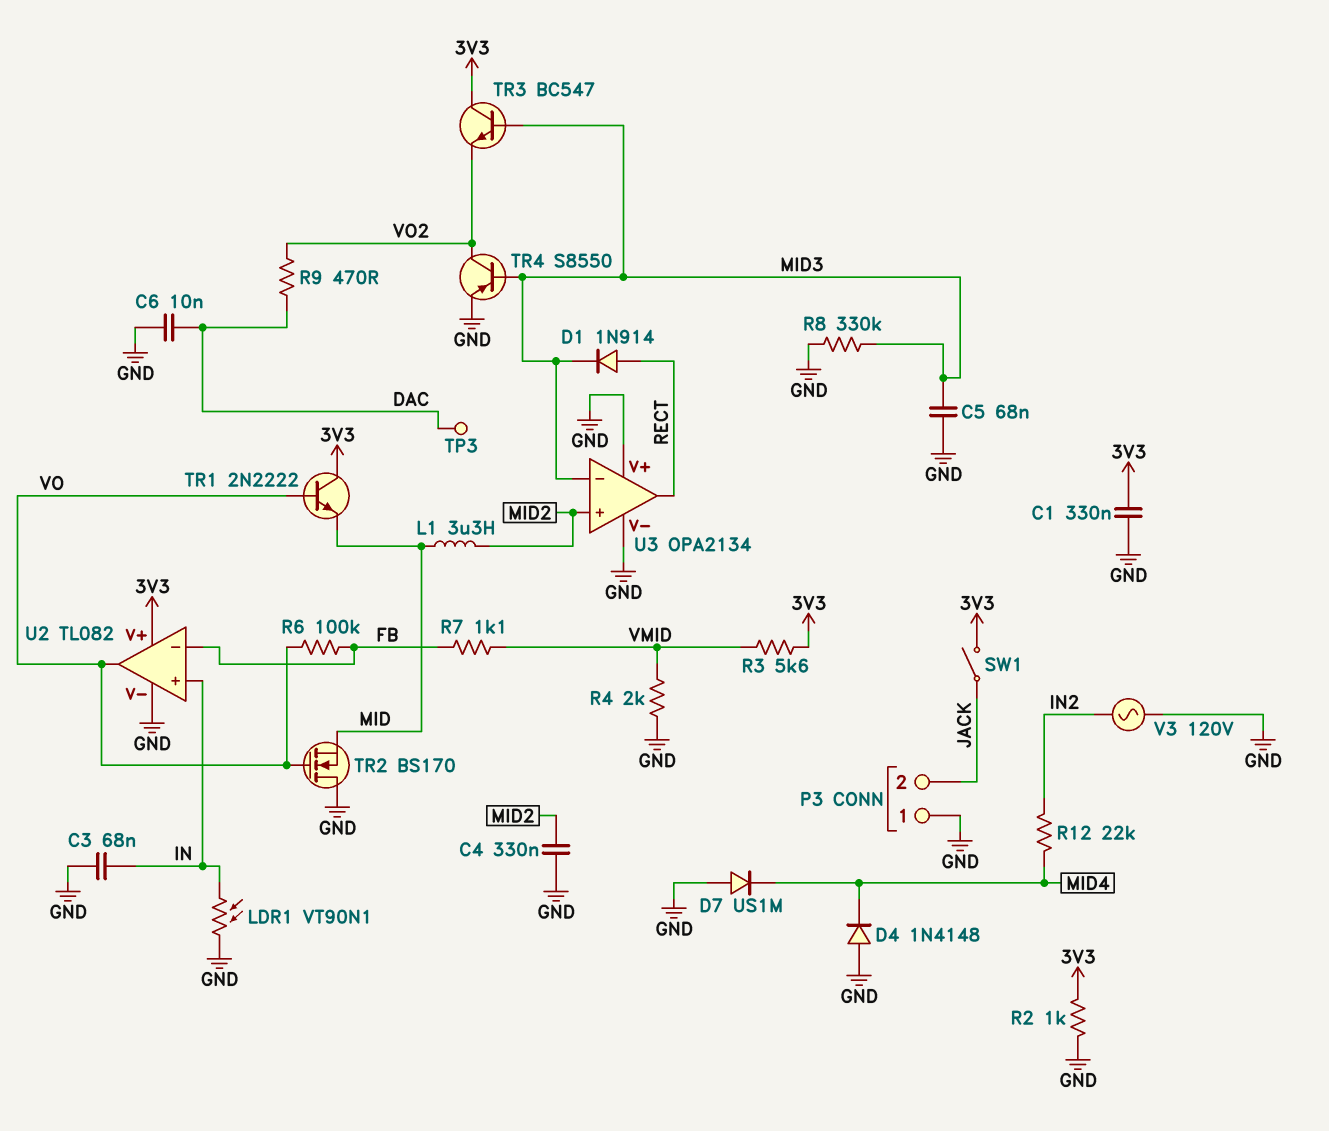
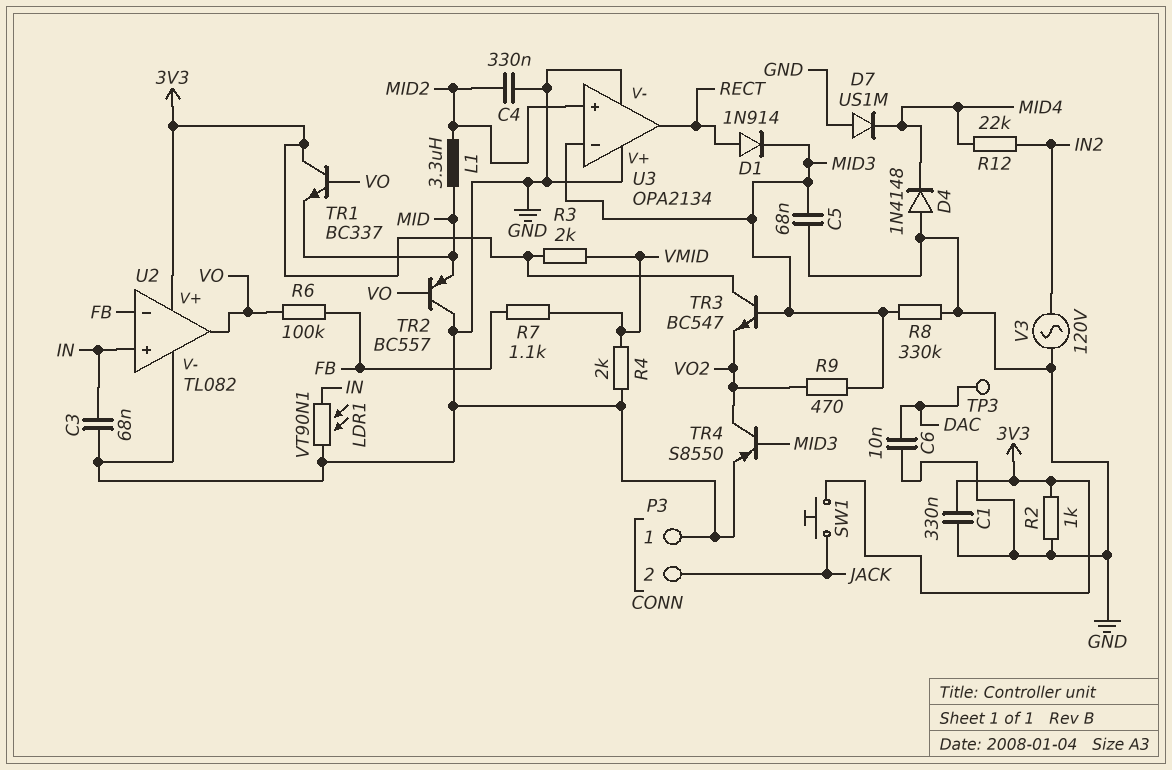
R3: 5.6k (3V3, VMID) -> 2k (3V3, VMID)
R9: 470 (DAC, VO2) -> 470 (MID3, VO2)
SW1: switch (3V3, JACK) -> button (3V3, JACK)
TR1: NPN 2N2222 (B VO, C 3V3, E MID) -> NPN BC337 (B VO, C 3V3, E MID)
TR2: NMOS BS170 (G VO, D GND, S MID) -> PNP BC557 (B VO, C GND, E MID)

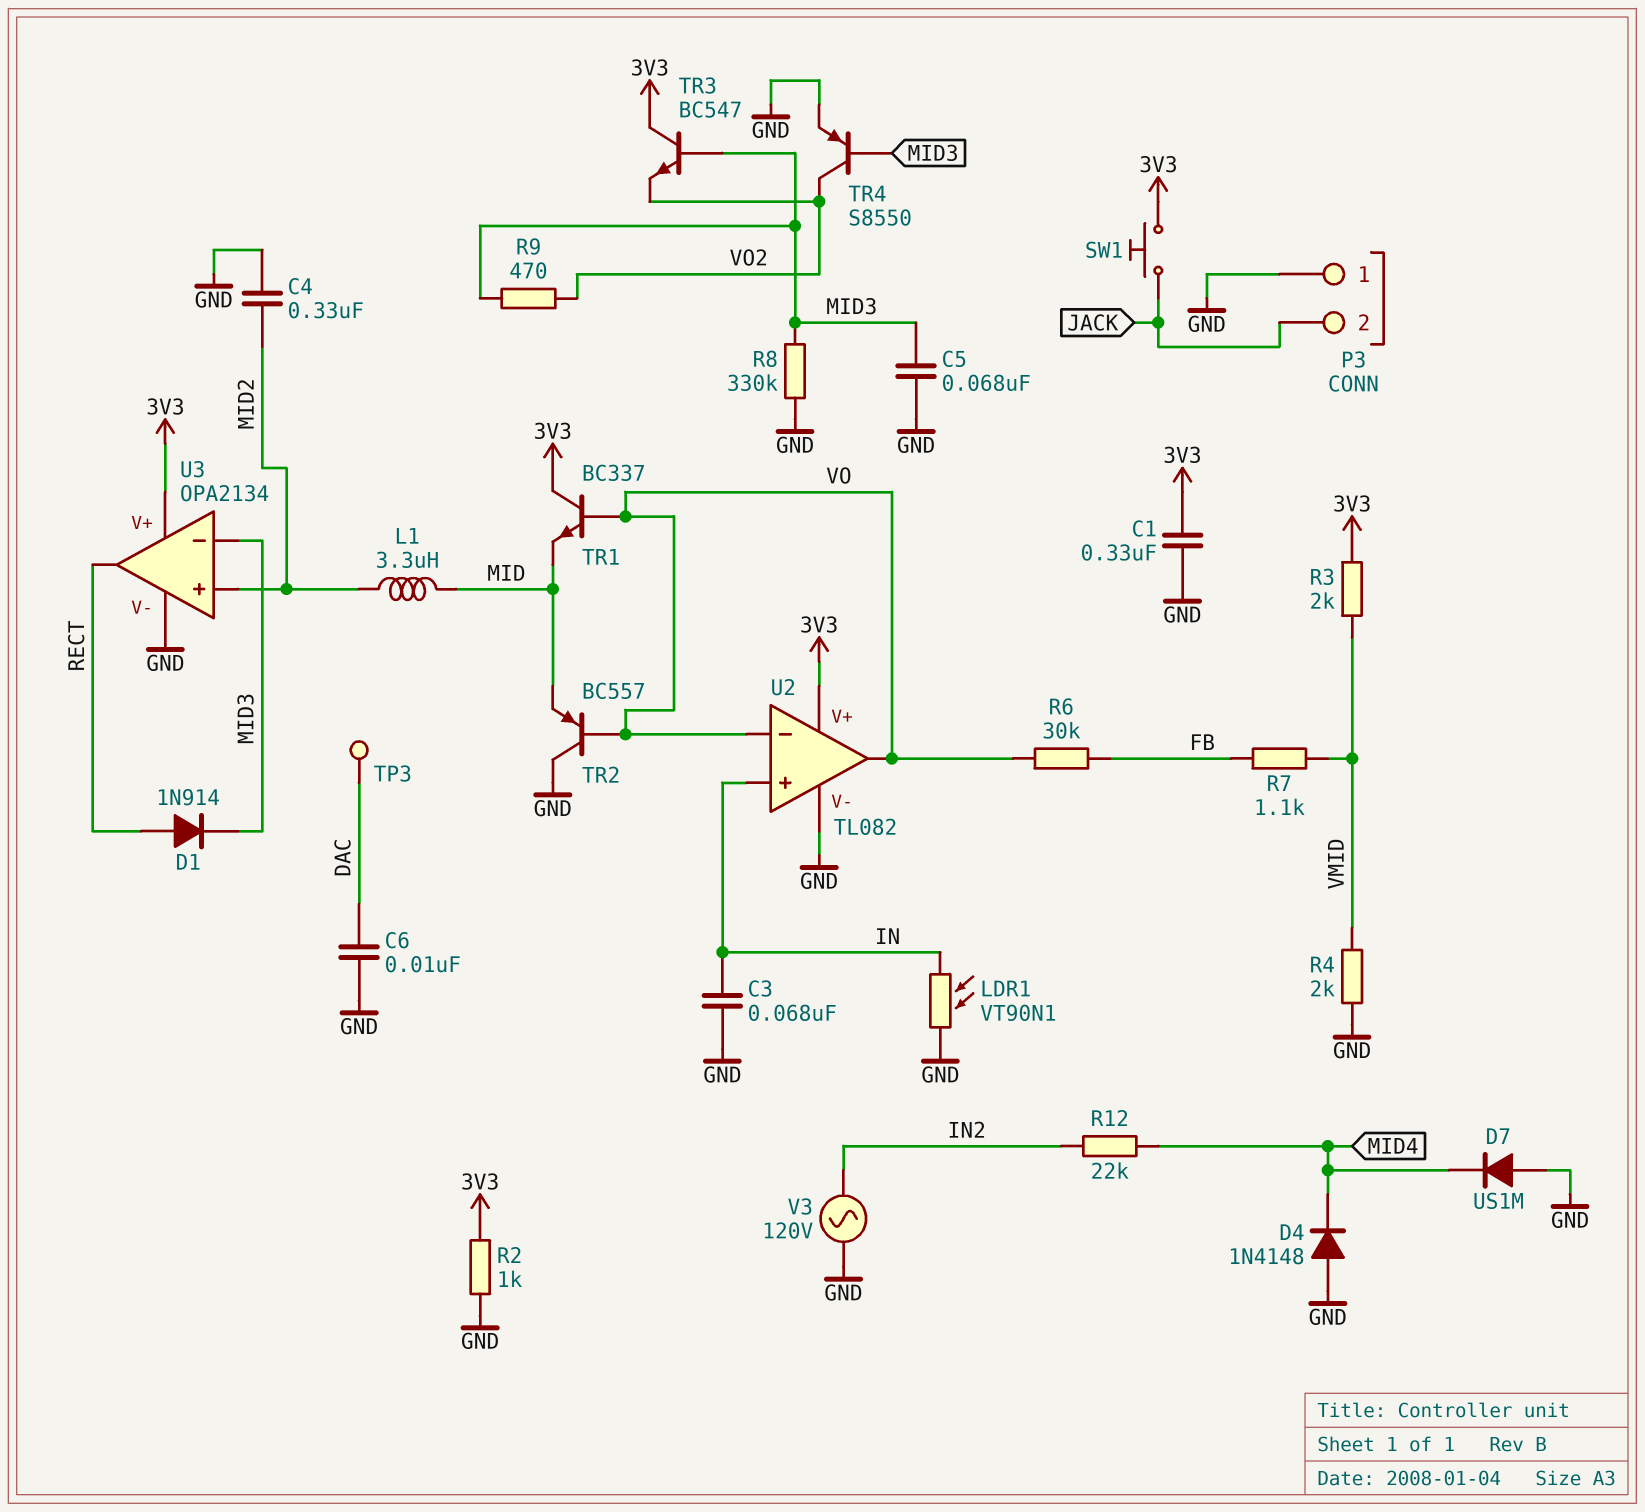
R6: 100k (FB, VO) -> 30k (FB, VO)
U2 pin in-: FB -> VO
U3 pin V+: GND -> 3V3

